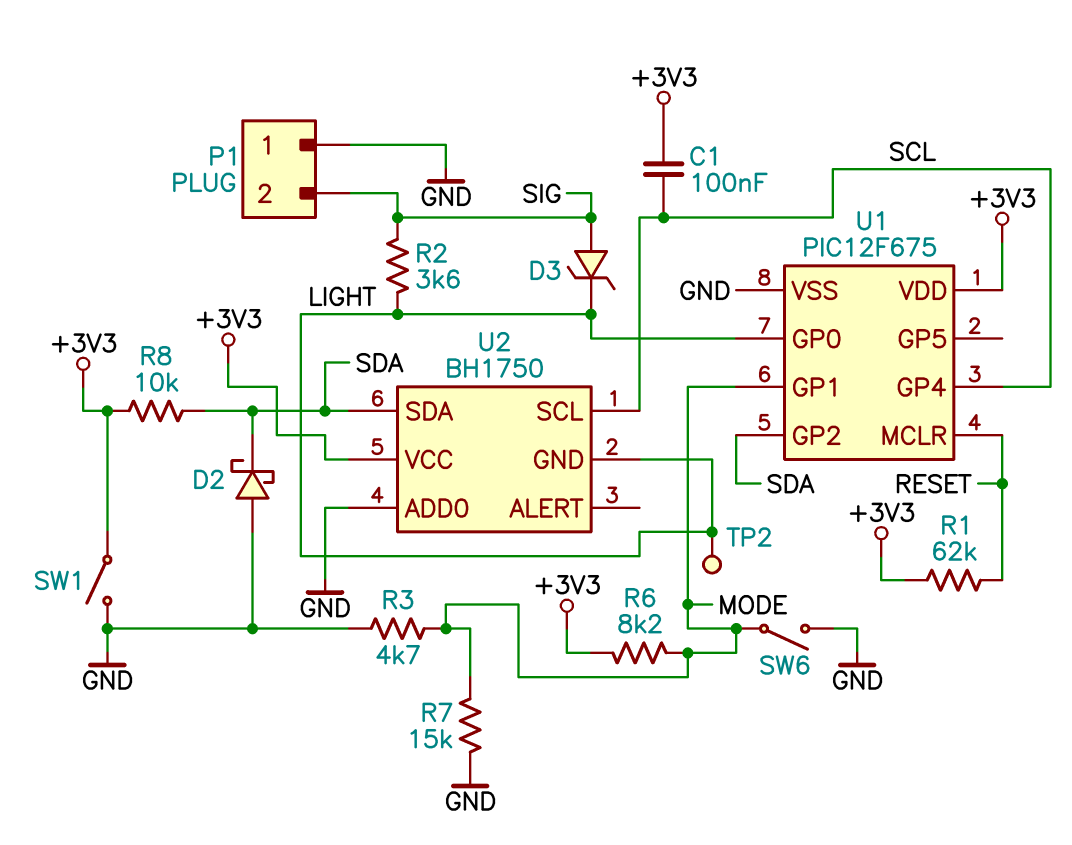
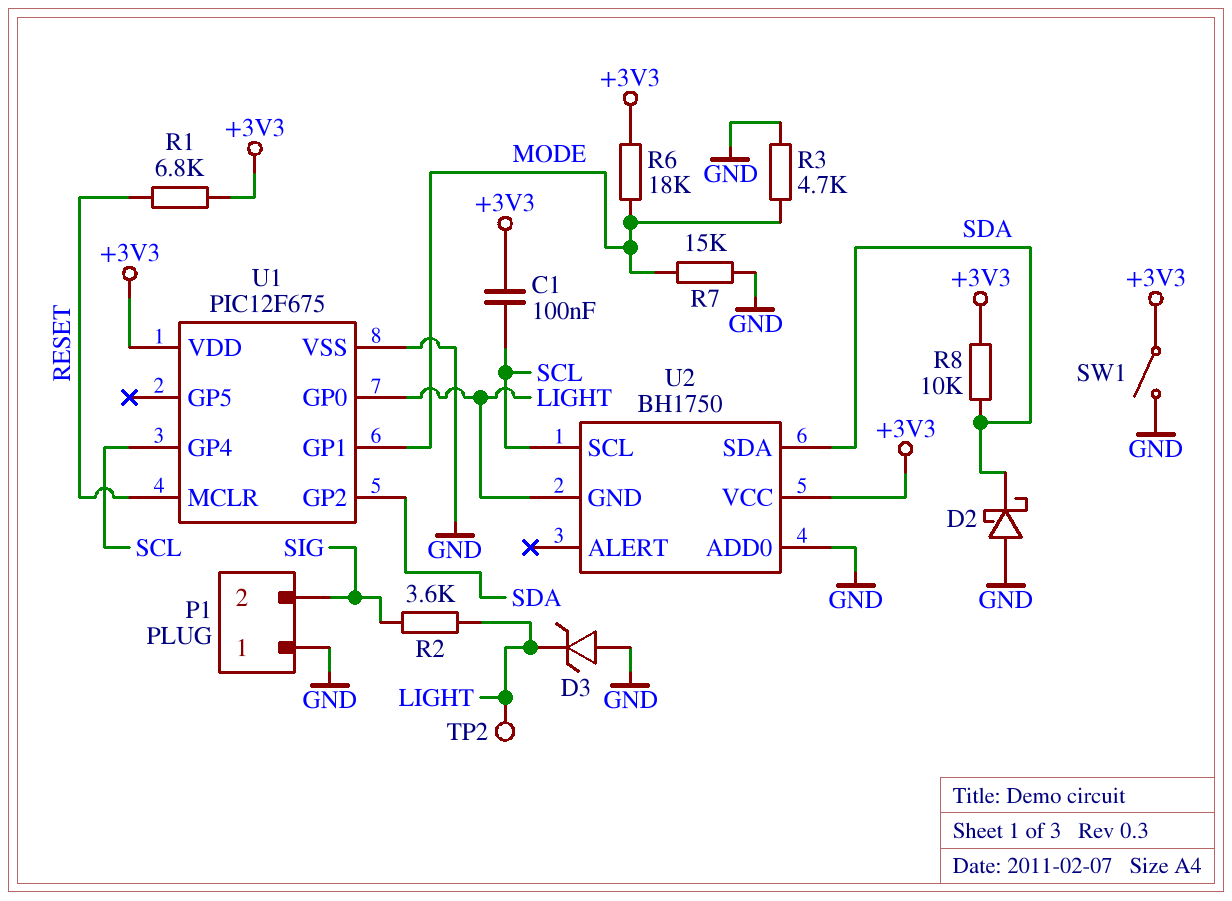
D3: zener (A SIG, K LIGHT) -> zener (A GND, K LIGHT)
R1: 62k (+3V3, RESET) -> 6.8k (+3V3, RESET)
R6: 8.2k (+3V3, MODE) -> 18k (+3V3, MODE)
SW6: switch (GND, MODE) -> none

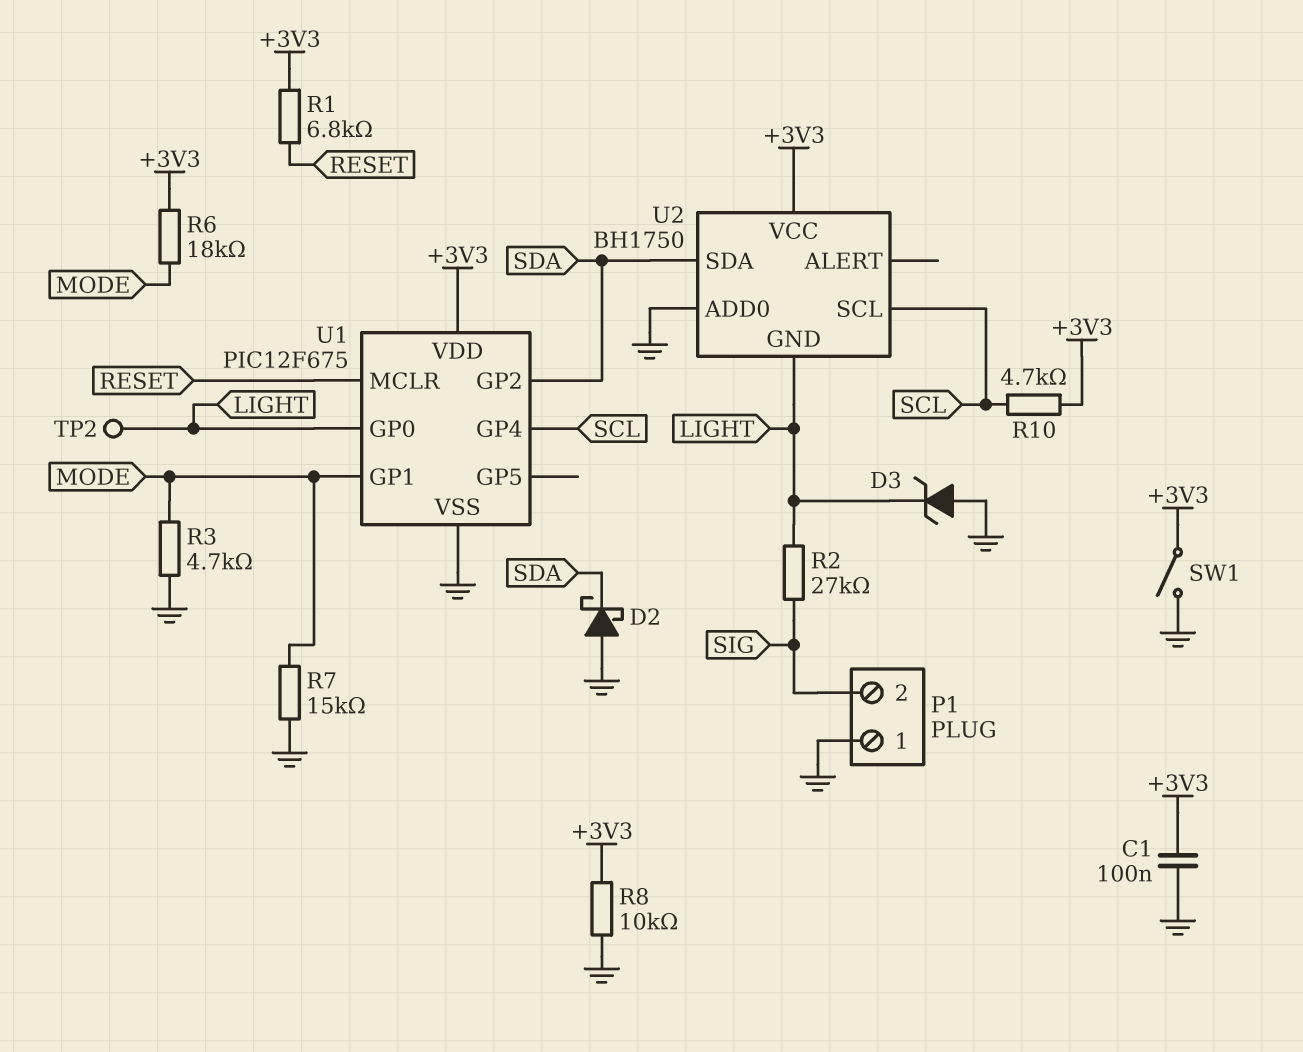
C1: 100nF (+3V3, SCL) -> 100nF (+3V3, GND)
R2: 3.6k (LIGHT, SIG) -> 27k (LIGHT, SIG)
R8: 10k (+3V3, SDA) -> 10k (+3V3, GND)
R10: none -> 4.7k (+3V3, SCL)

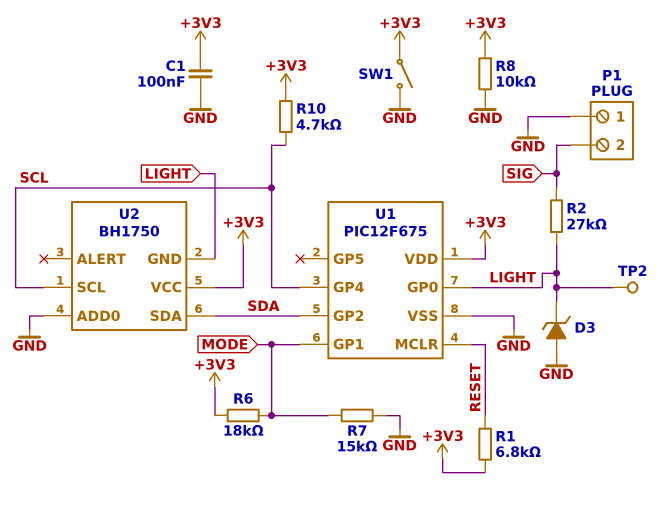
D2: schottky (A GND, K SDA) -> none
R3: 4.7k (GND, MODE) -> none

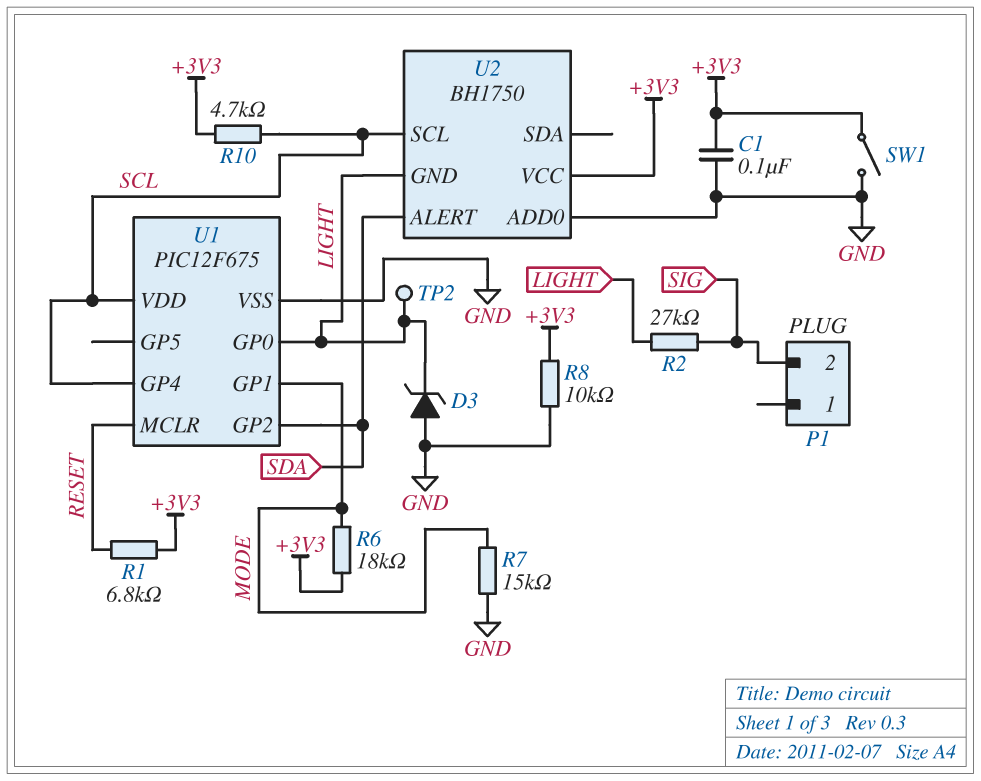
P1 pin 1: GND -> none
U1 pin VDD: +3V3 -> SCL
U2 pin ALERT: none -> SDA
U2 pin SDA: SDA -> none

